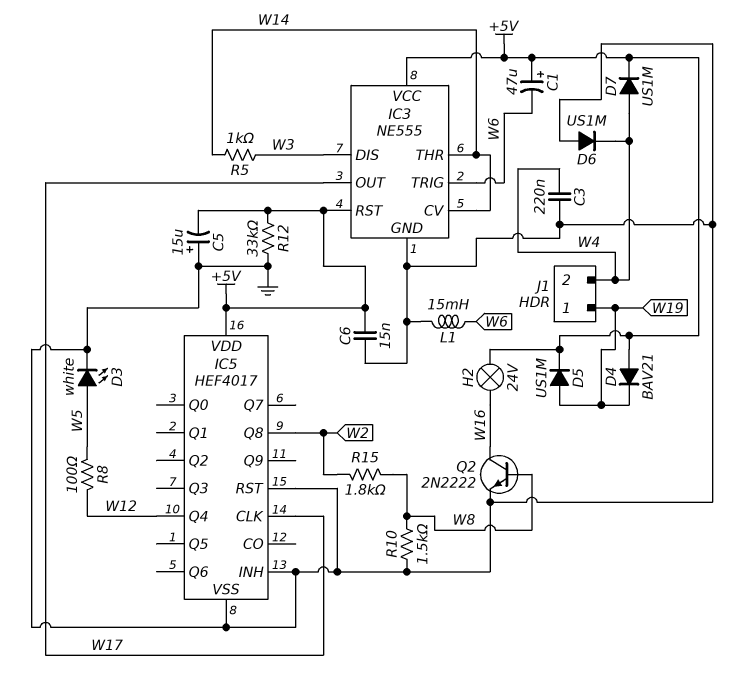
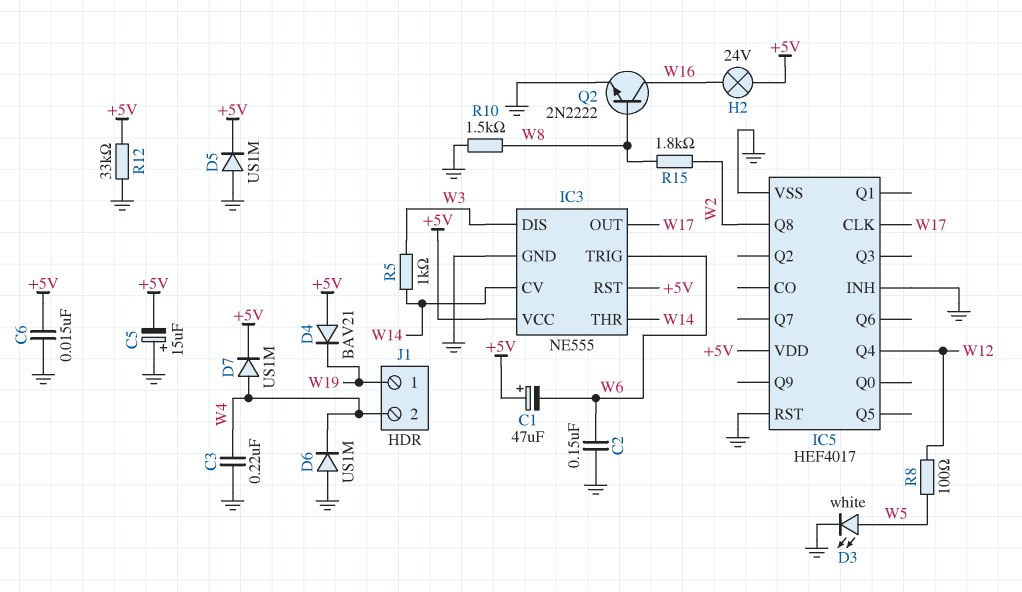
C2: none -> 150nF (GND, W6)
D5: diode US1M (A W19, K +5V) -> diode US1M (A GND, K +5V)
L1: 15mH (GND, W6) -> none

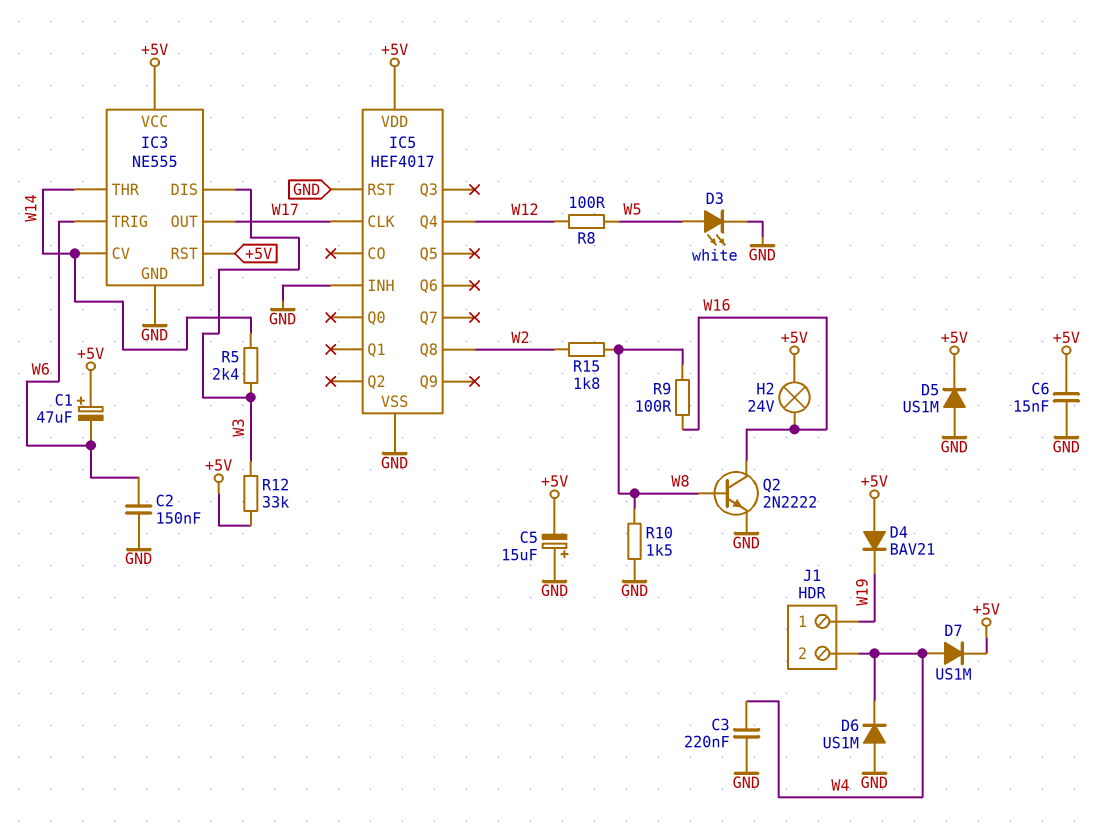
R5: 1k (W3, W14) -> 2.4k (W3, W14)
R9: none -> 100 (W8, W16)
R12: 33k (+5V, GND) -> 33k (+5V, W3)

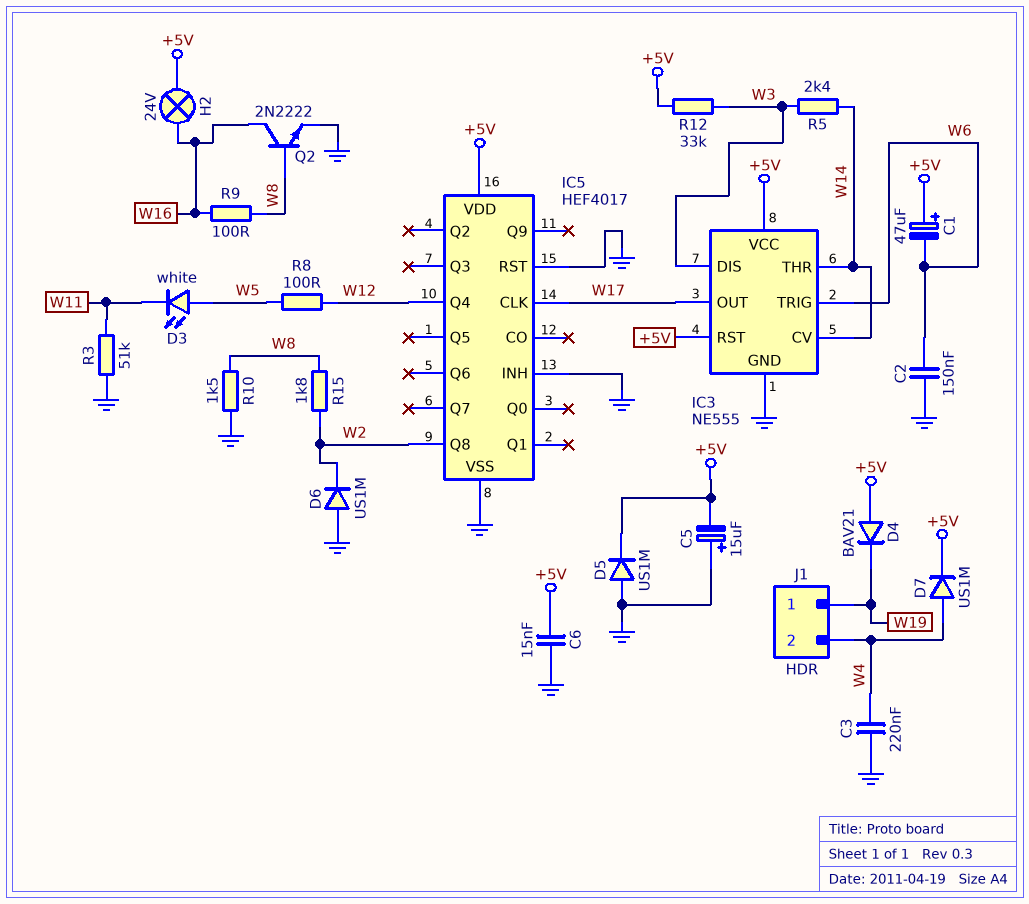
D3: LED white (A W5, K GND) -> LED white (A W5, K W11)
D6: diode US1M (A GND, K W4) -> diode US1M (A GND, K W2)
R3: none -> 51k (GND, W11)

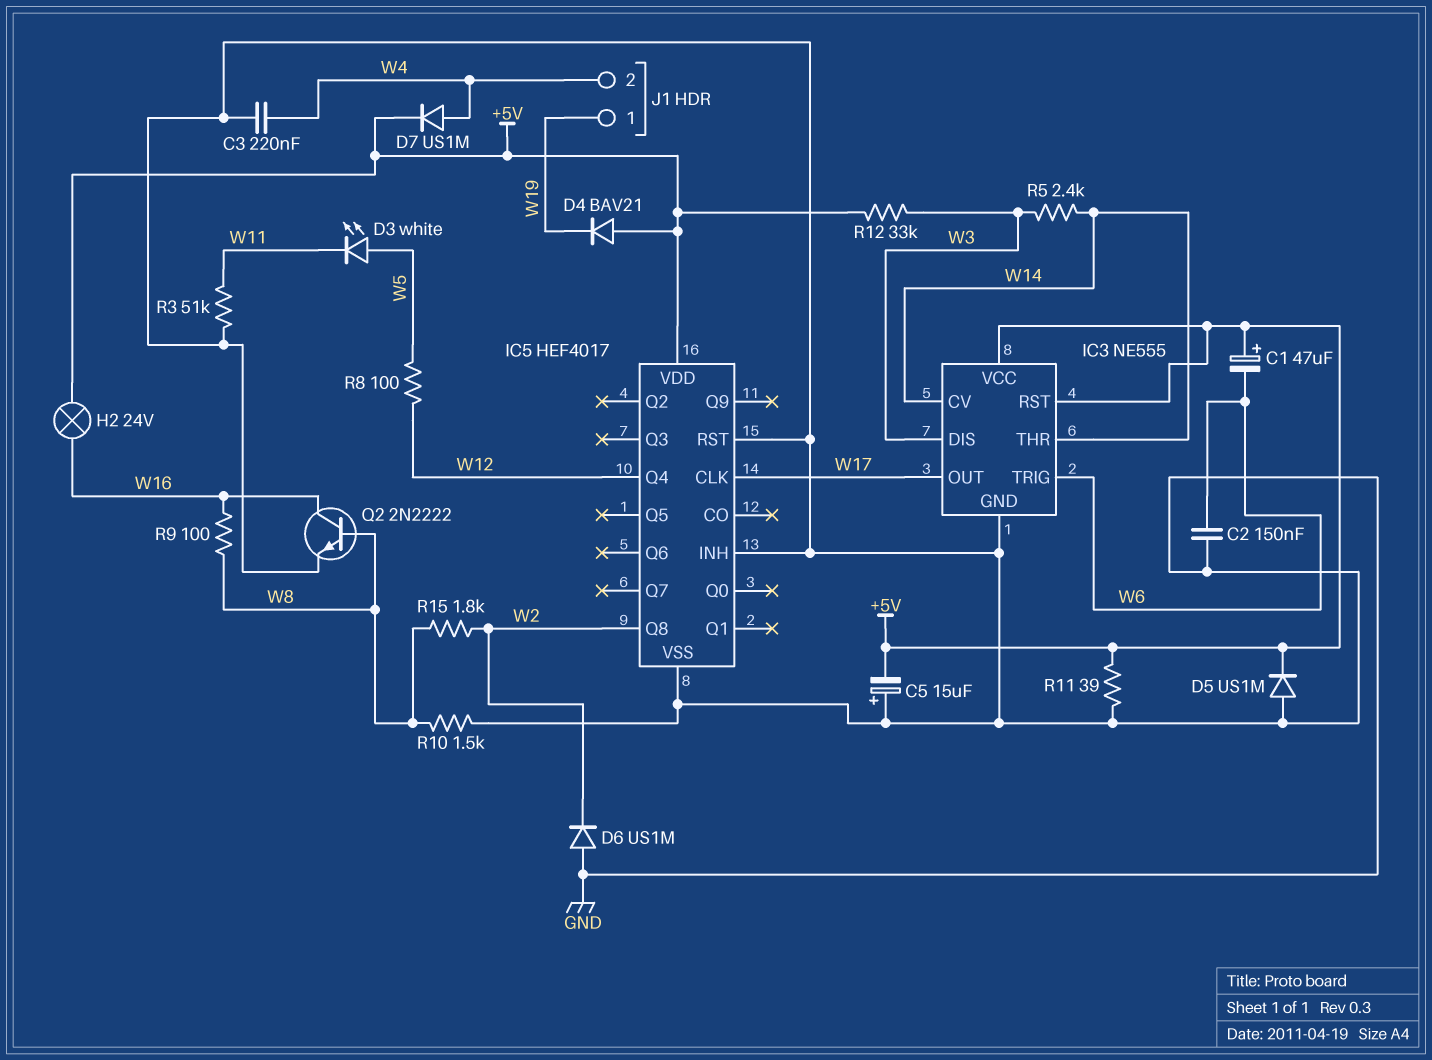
C6: 15nF (+5V, GND) -> none
R11: none -> 39 (+5V, GND)

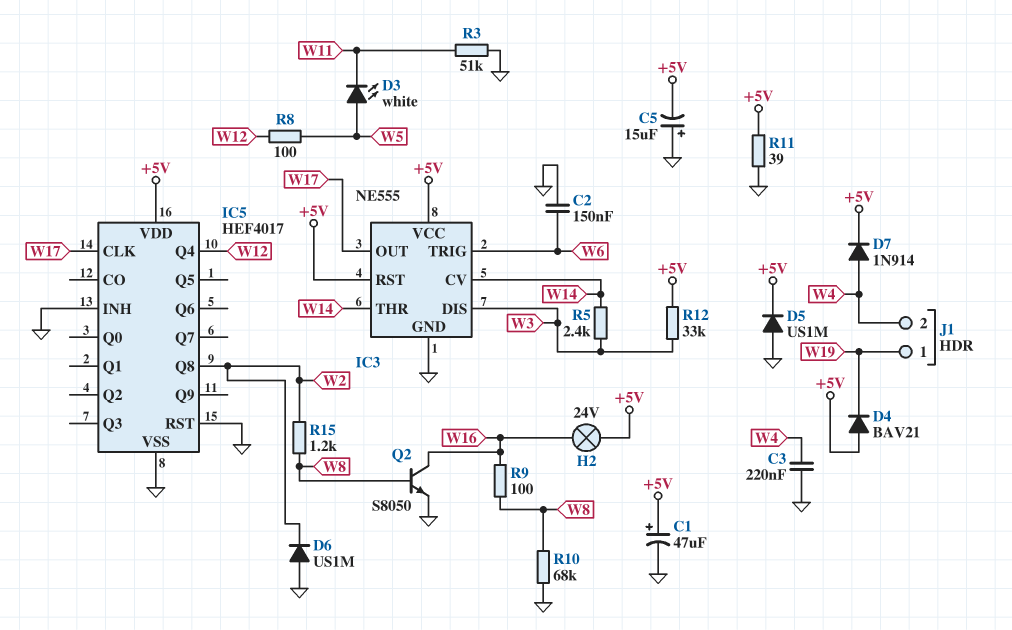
C1: 47uF (plus +5V, minus W6) -> 47uF (plus +5V, minus GND)
D7: diode US1M (A W4, K +5V) -> diode 1N914 (A W4, K +5V)
Q2: NPN 2N2222 (B W8, C W16, E GND) -> NPN S8050 (B W8, C W16, E GND)
R10: 1.5k (GND, W8) -> 68k (GND, W8)
R15: 1.8k (W2, W8) -> 1.2k (W2, W8)

